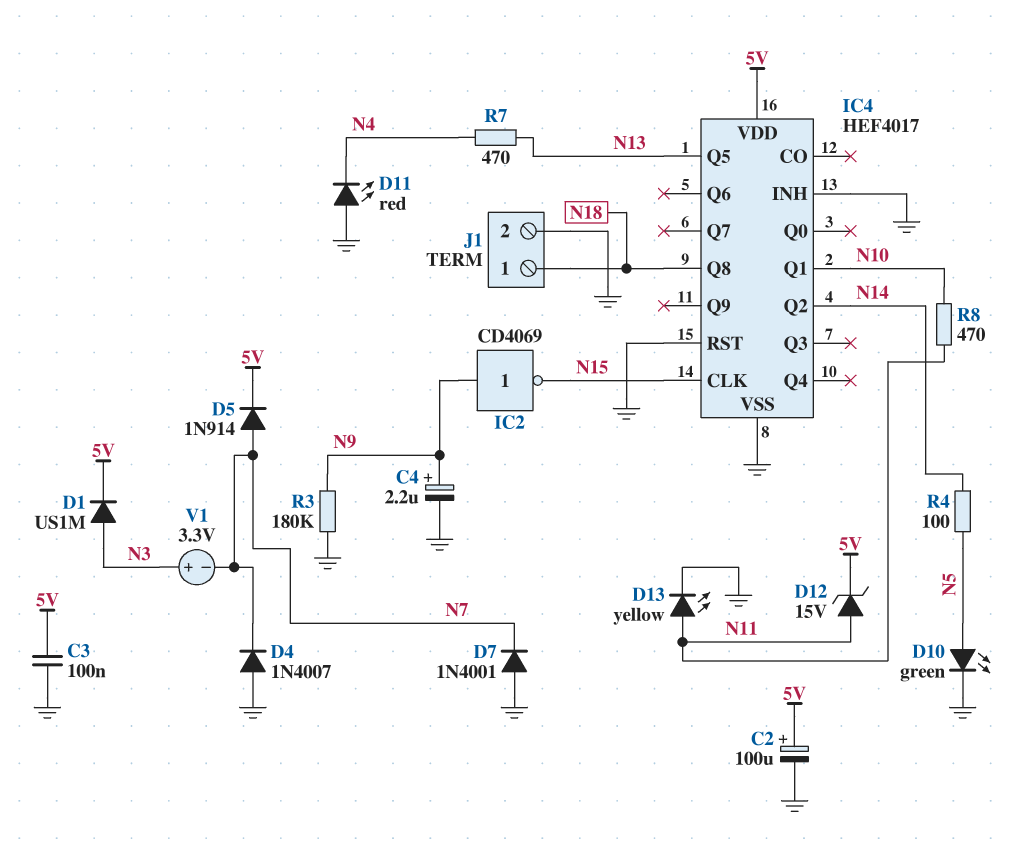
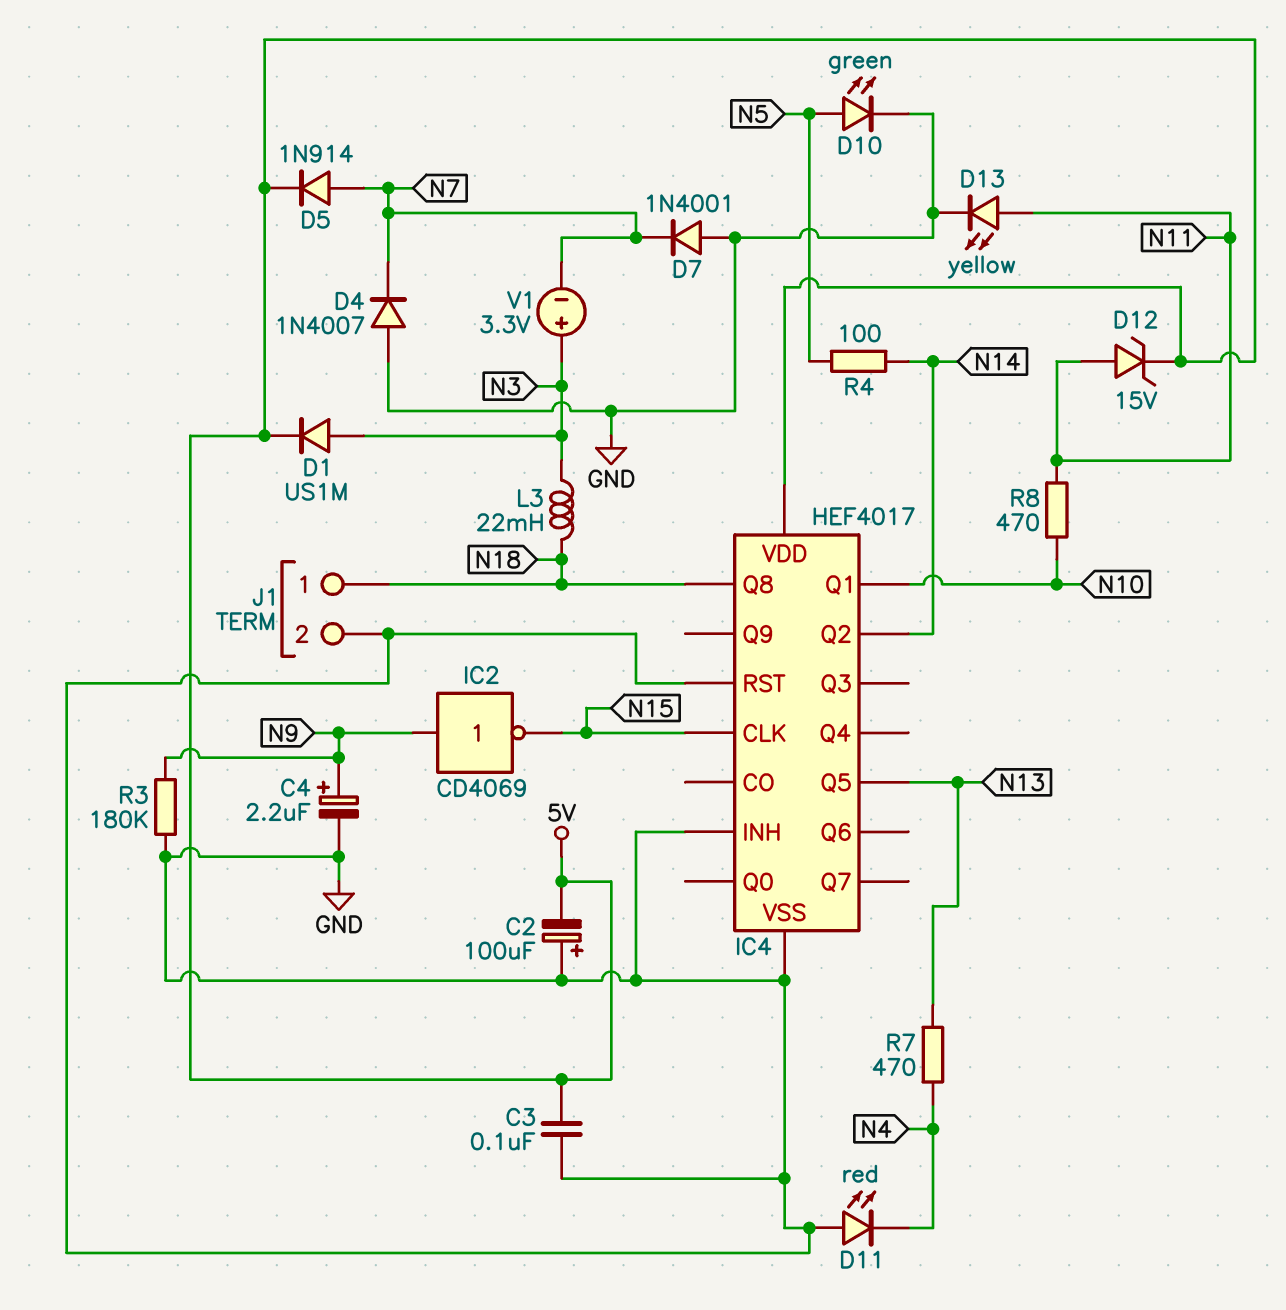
C2: 100uF (plus 5V, minus GND) -> 100uF (plus GND, minus 5V)
L3: none -> 22mH (N3, N18)

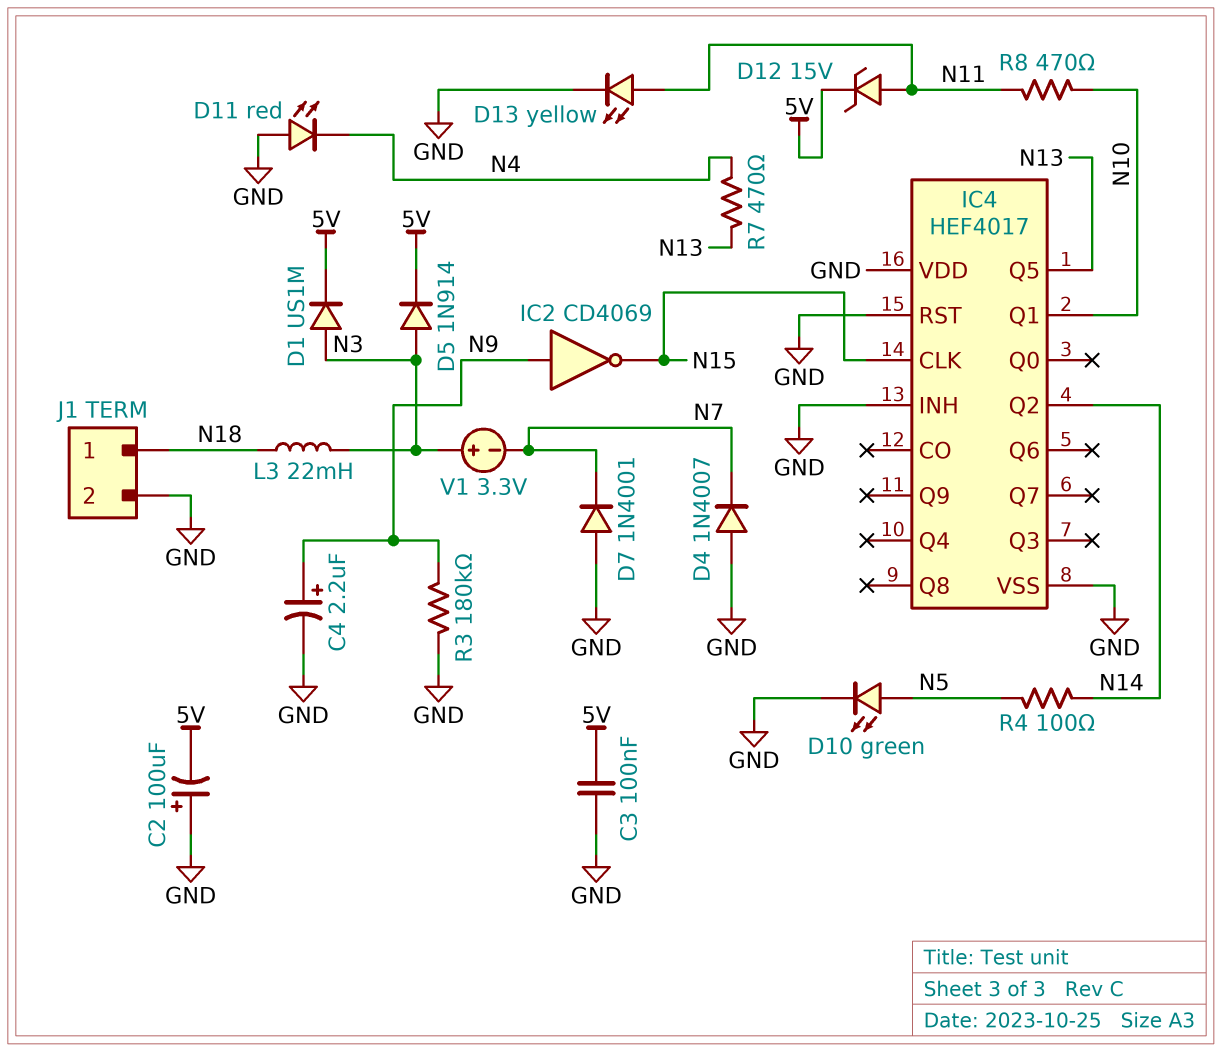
D5: diode 1N914 (A N7, K 5V) -> diode 1N914 (A N3, K 5V)
IC4 pin Q8: N18 -> none
IC4 pin VDD: 5V -> GND

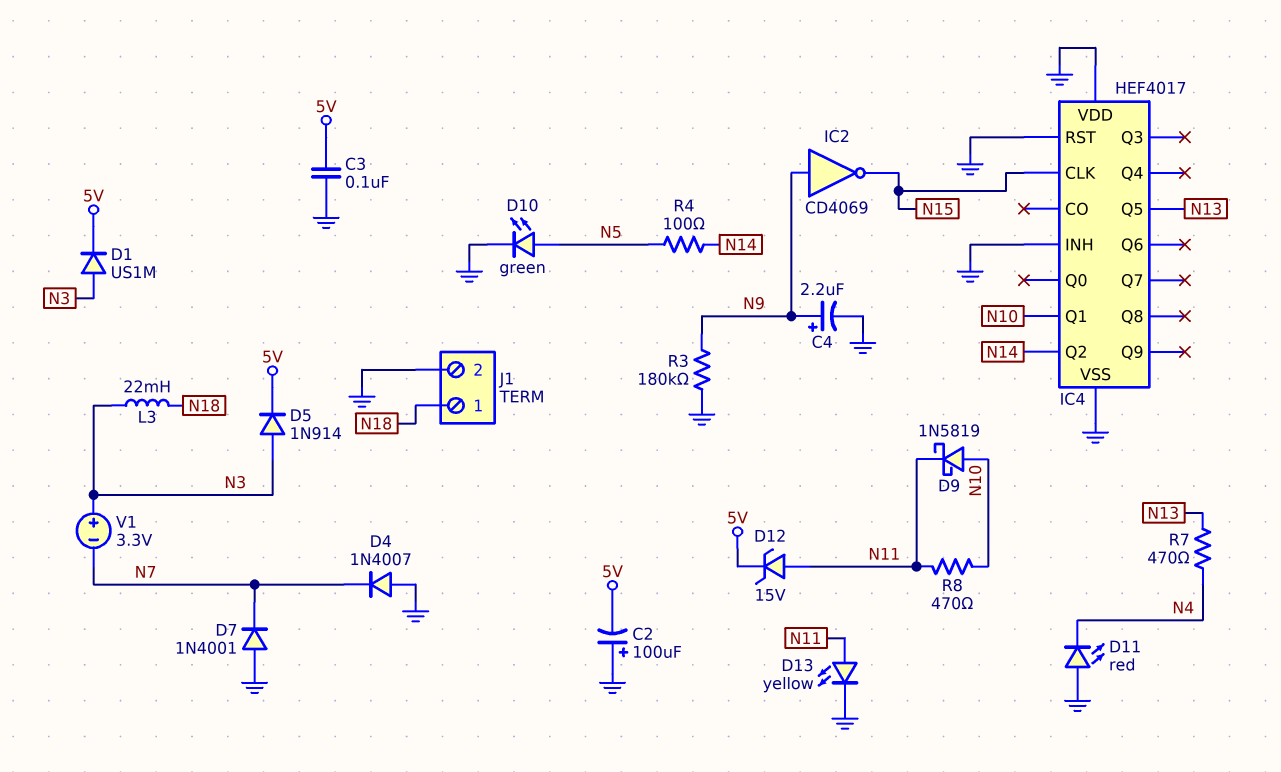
D9: none -> schottky 1N5819 (A N10, K N11)

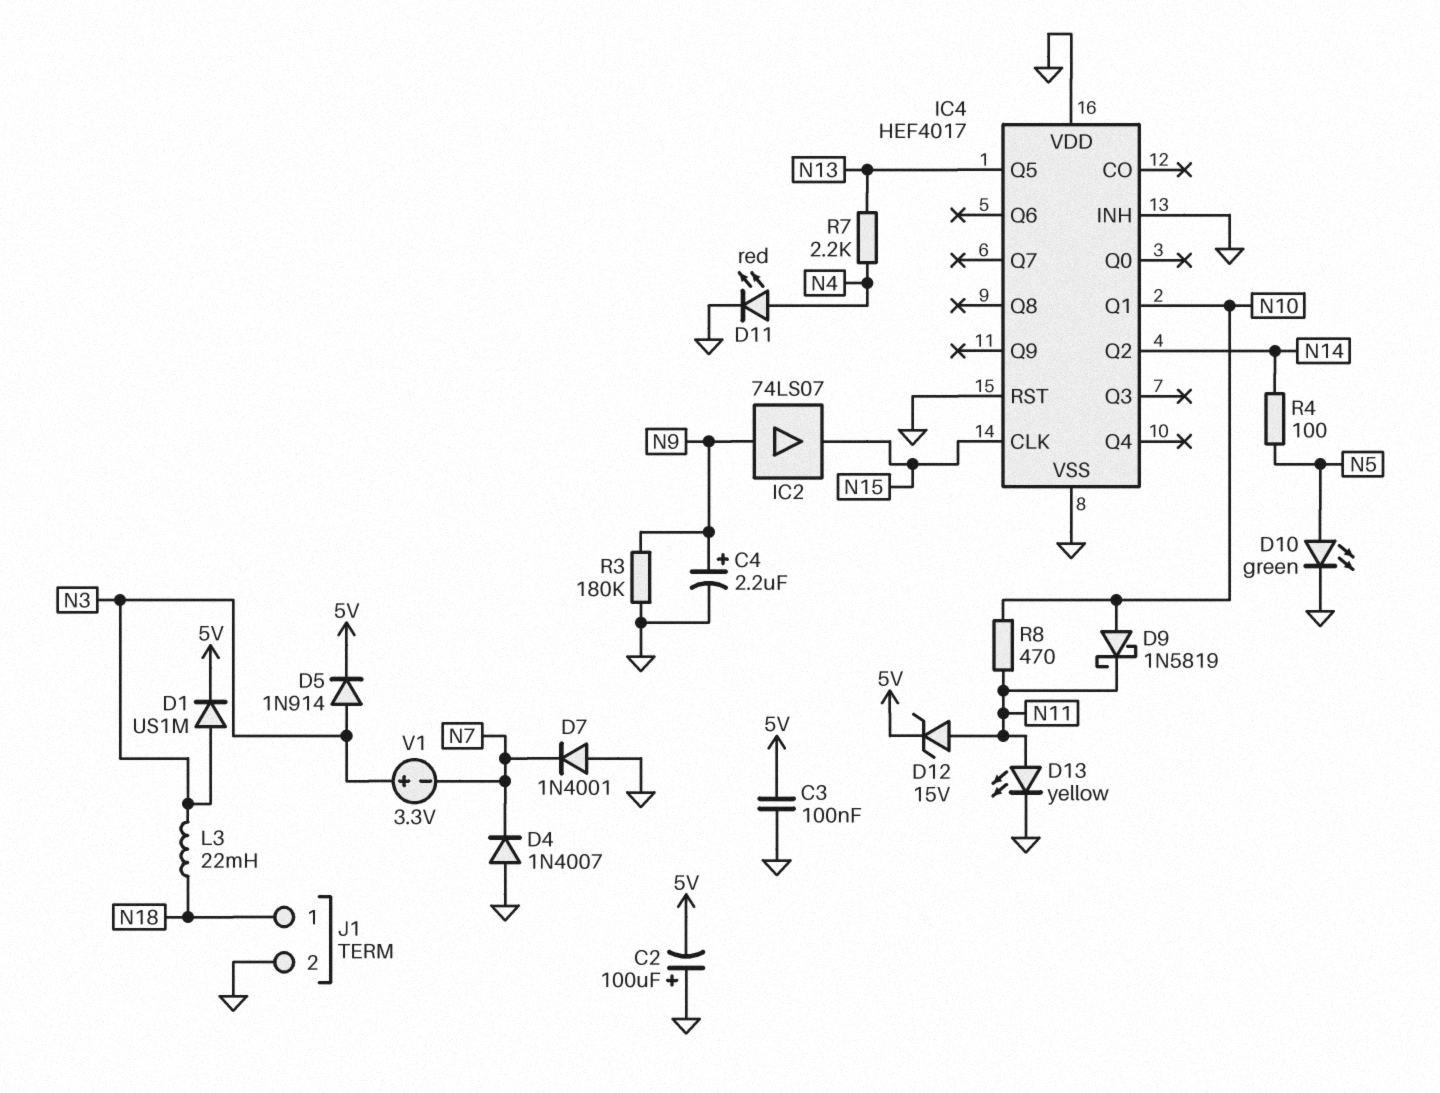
D11: LED red (A GND, K N4) -> LED red (A N4, K GND)
IC2: NOT CD4069 (in N9, out N15) -> buffer 74LS07 (in N9, out N15)
R7: 470 (N4, N13) -> 2.2k (N4, N13)

